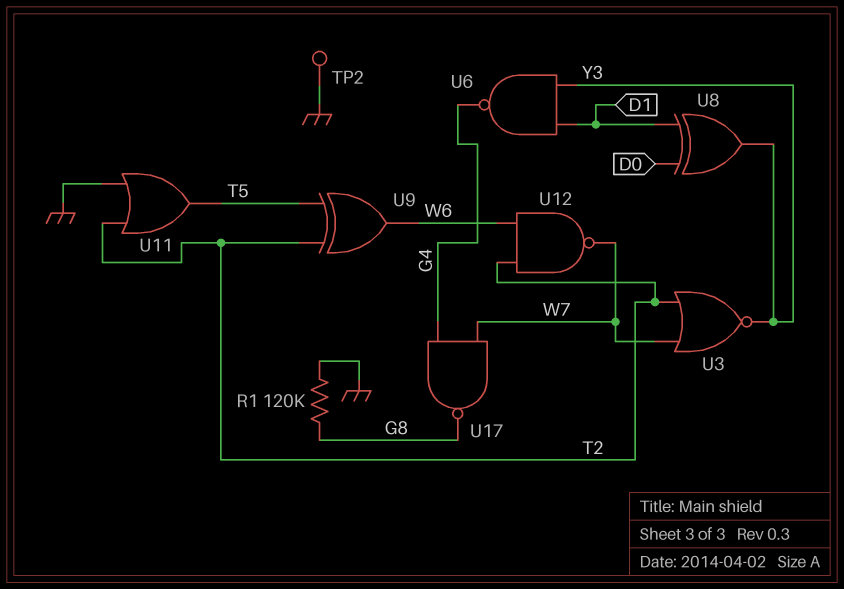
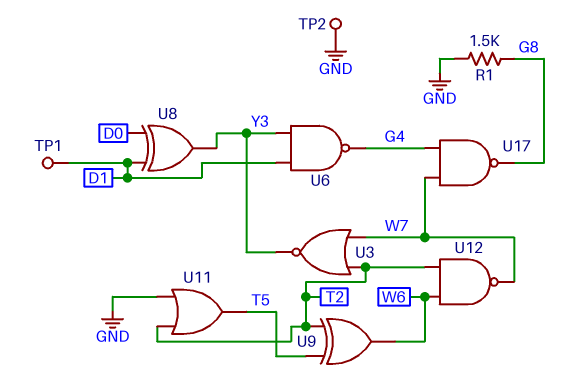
R1: 120k (G8, GND) -> 1.5k (G8, GND)
TP1: none -> test point (D1)

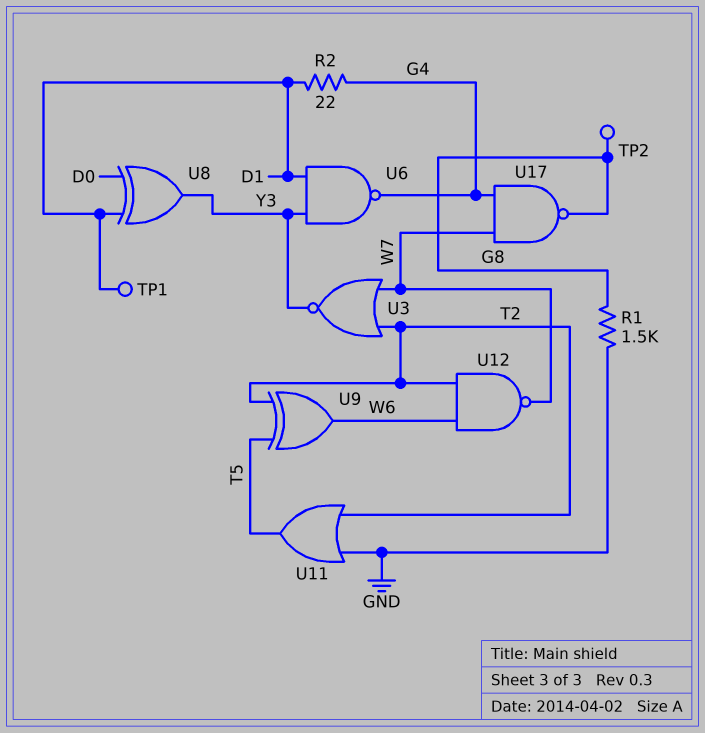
R2: none -> 22 (D1, G4)
TP2: test point (GND) -> test point (G8)

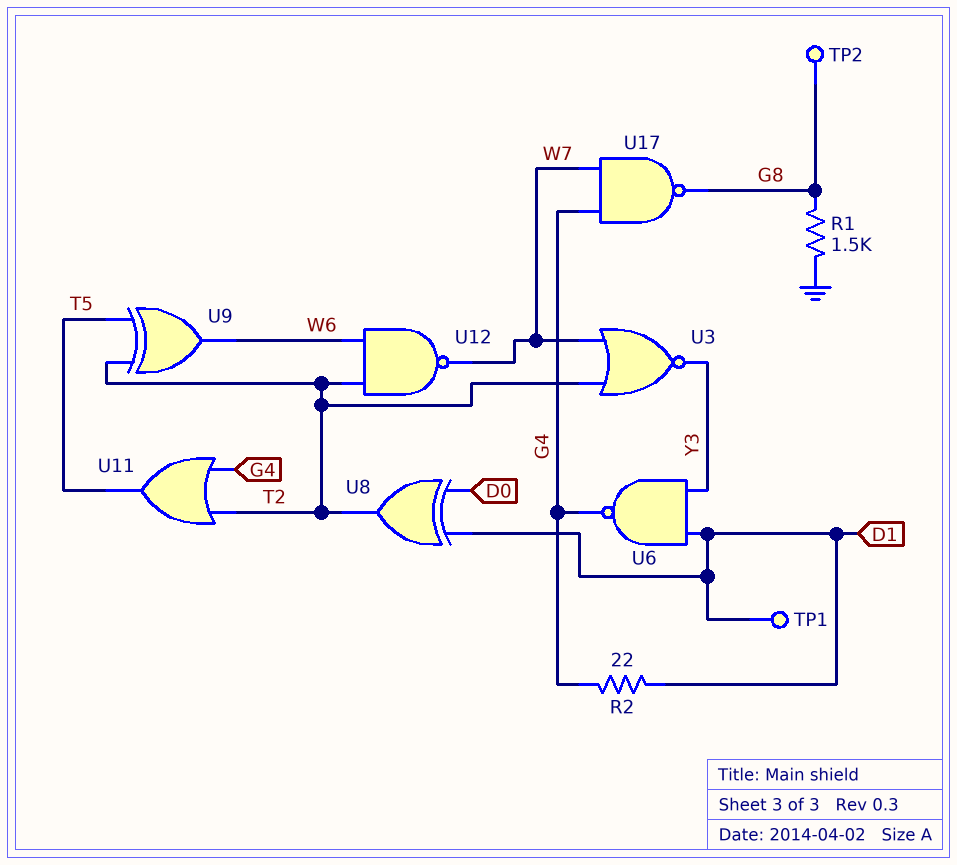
U8: XOR (in D0, in D1, out Y3) -> XOR (in D0, in D1, out T2)
U11: OR (in GND, in T2, out T5) -> OR (in G4, in T2, out T5)

